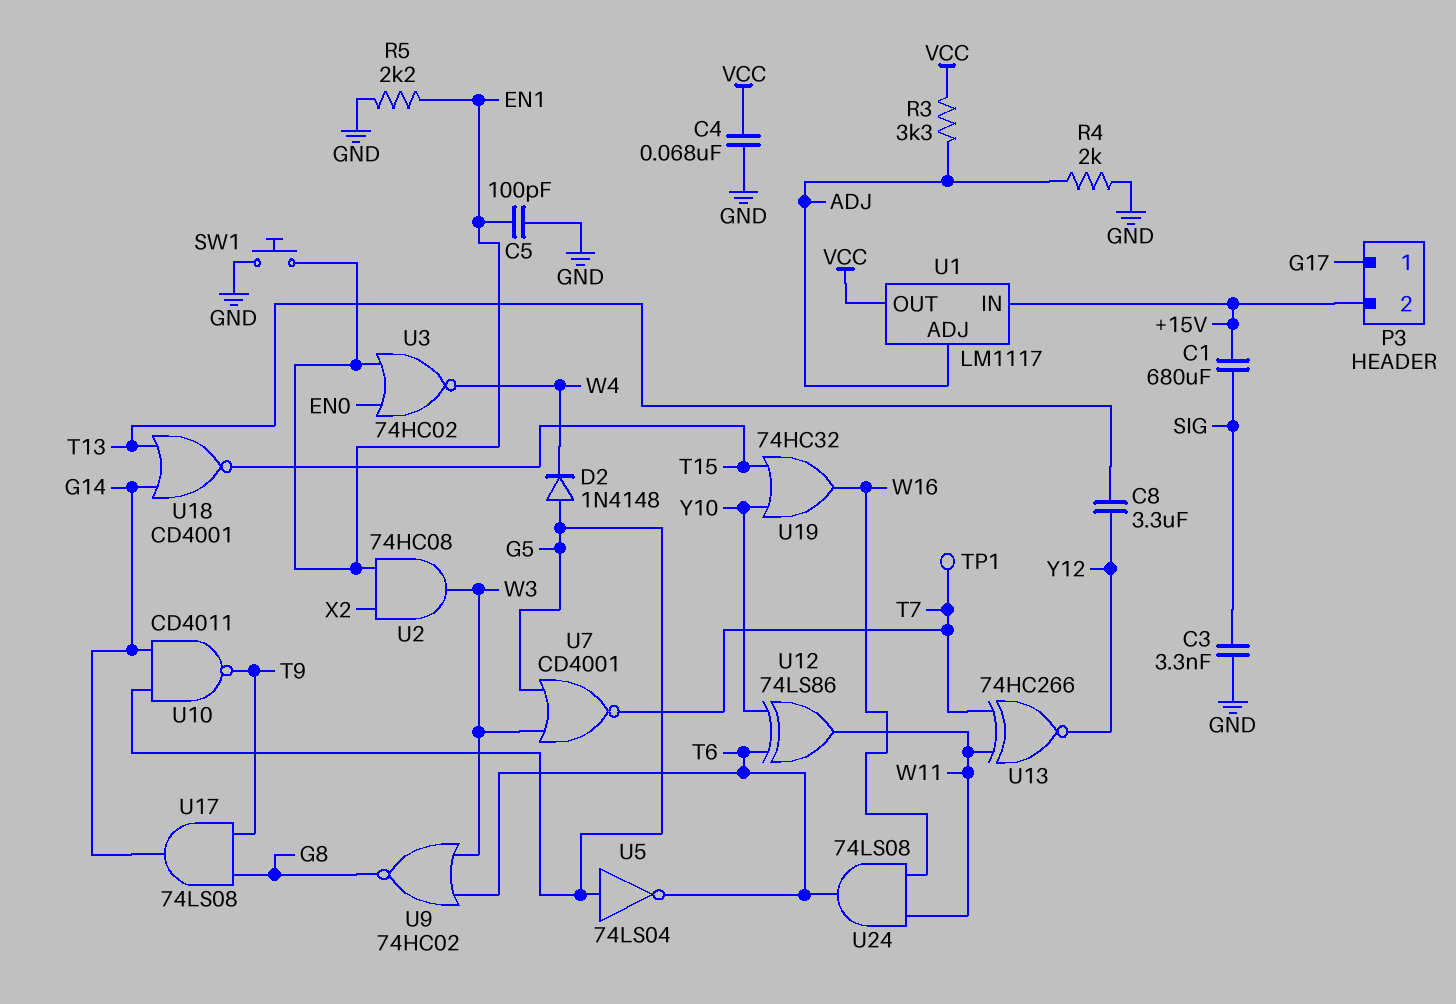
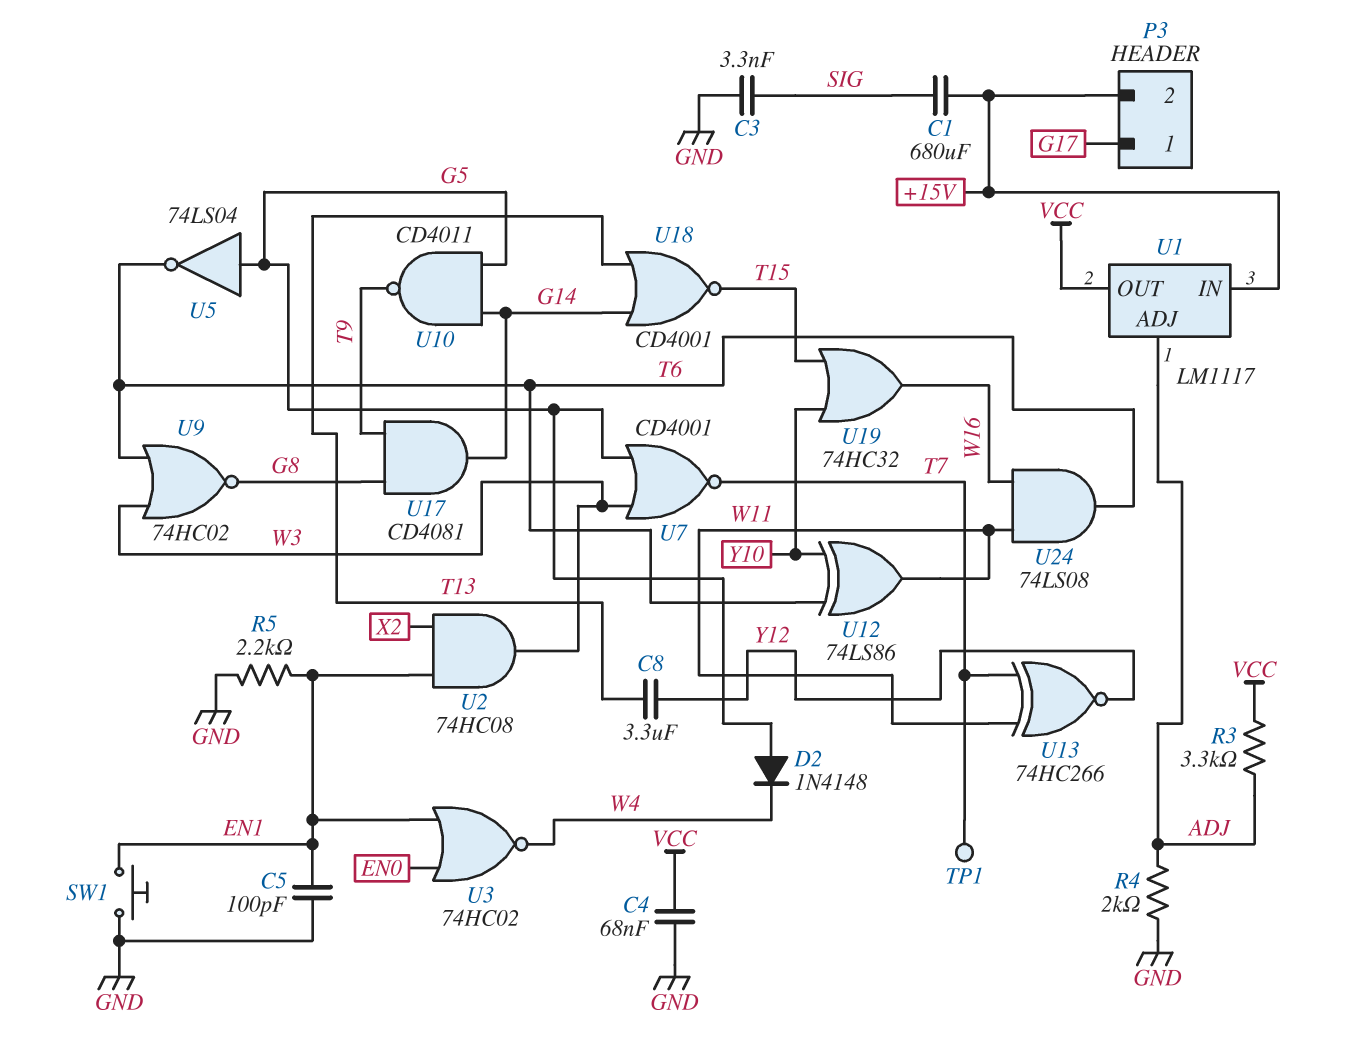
U17: AND 74LS08 (in G8, in T9, out G14) -> AND CD4081 (in G8, in T9, out G14)

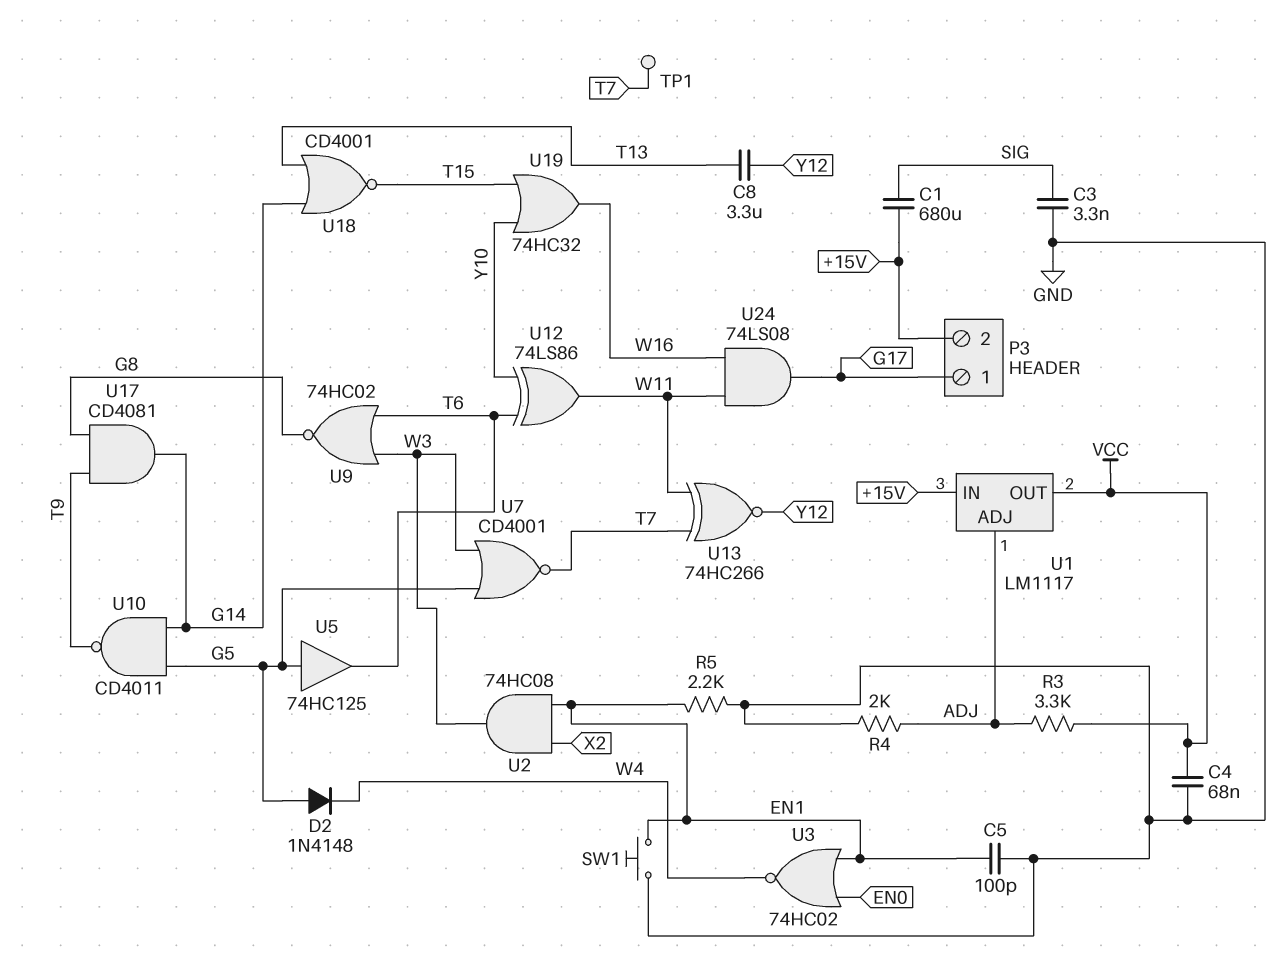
U5: NOT 74LS04 (in G5, out T6) -> buffer 74HC125 (in G5, out T6)
U24: AND 74LS08 (in W11, in W16, out T6) -> AND 74LS08 (in W11, in W16, out G17)

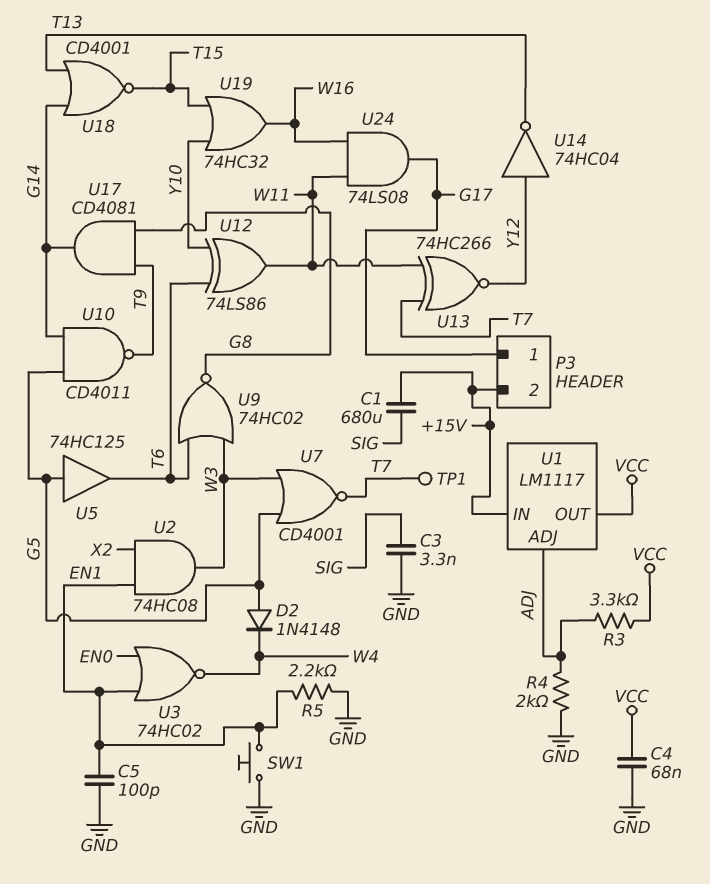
C8: 3.3uF (T13, Y12) -> none
U14: none -> NOT 74HC04 (in Y12, out T13)

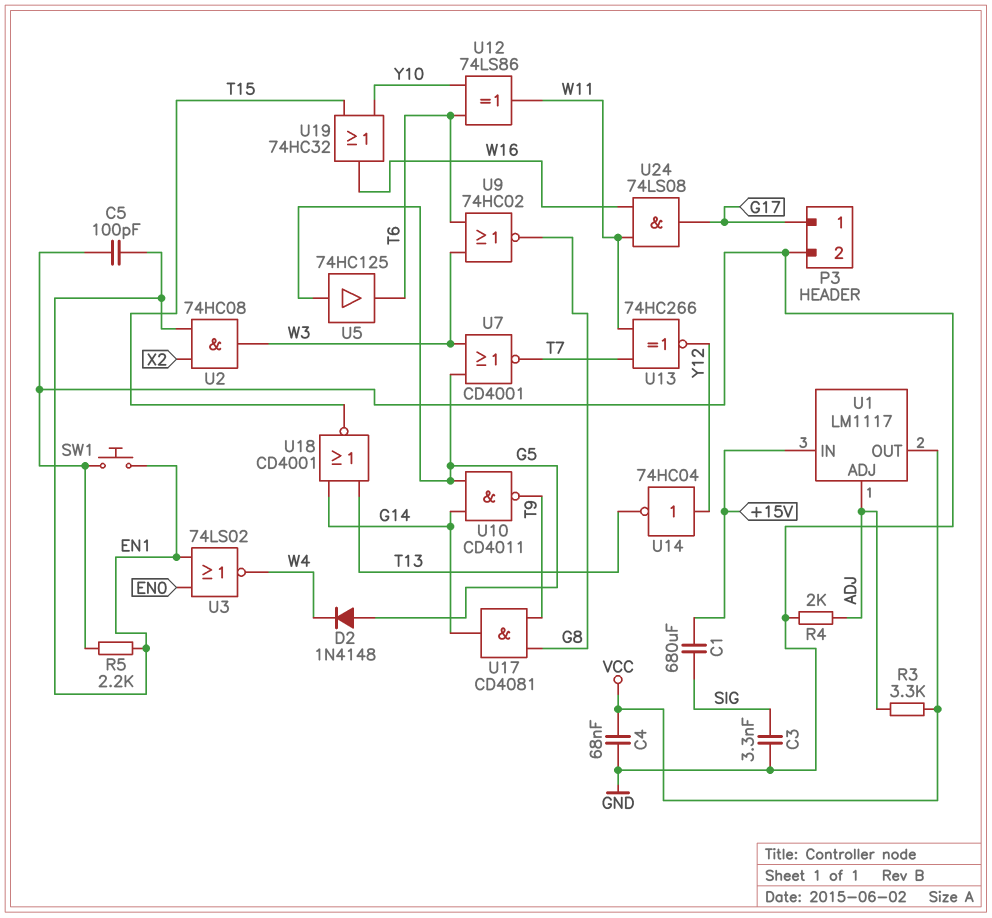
P3 pin 2: +15V -> GND
TP1: test point (T7) -> none
U3: NOR 74HC02 (in EN0, in EN1, out W4) -> NOR 74LS02 (in EN0, in EN1, out W4)

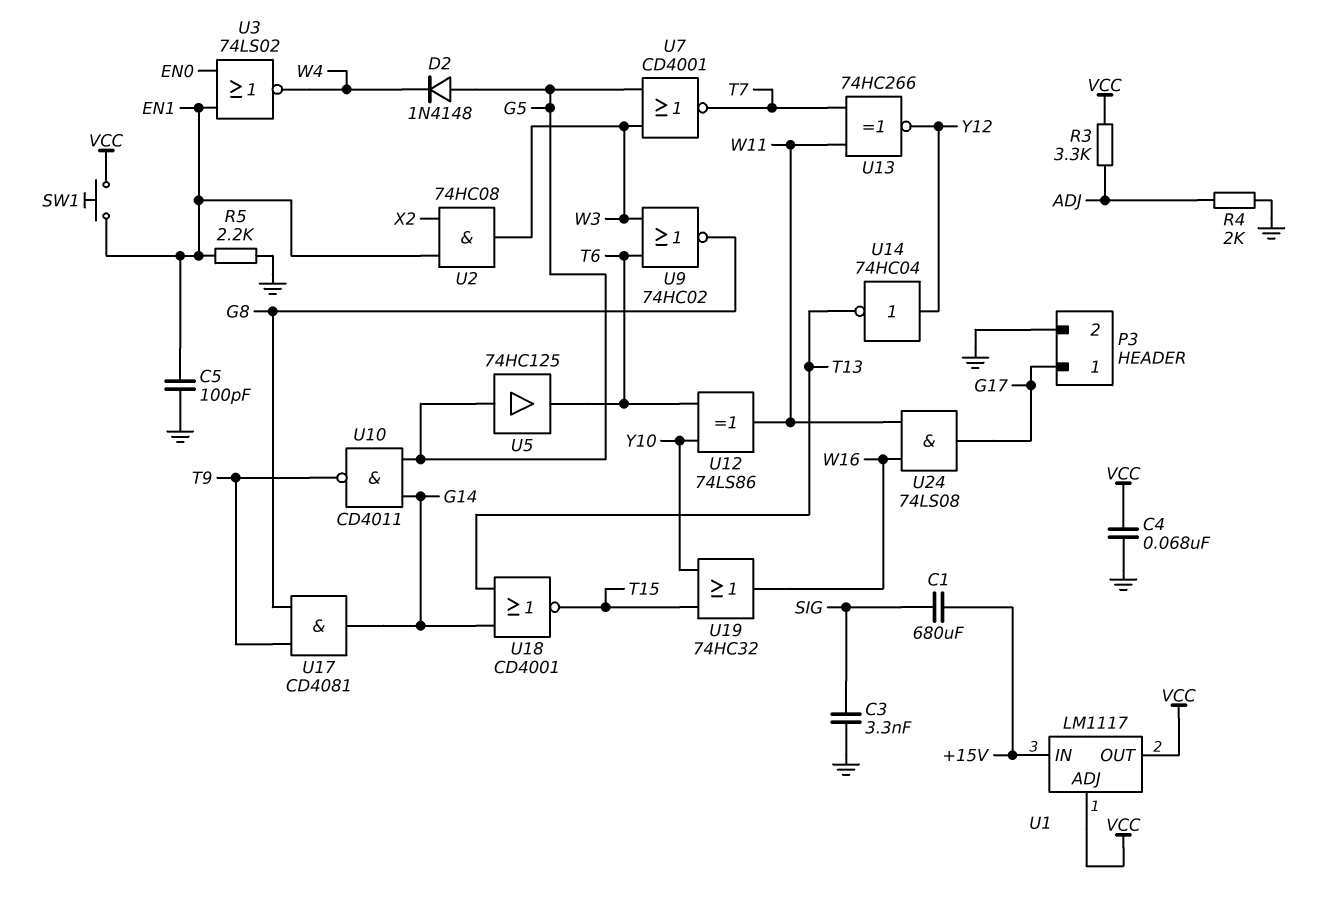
SW1: button (EN1, GND) -> button (EN1, VCC)
U1 pin ADJ: ADJ -> VCC

